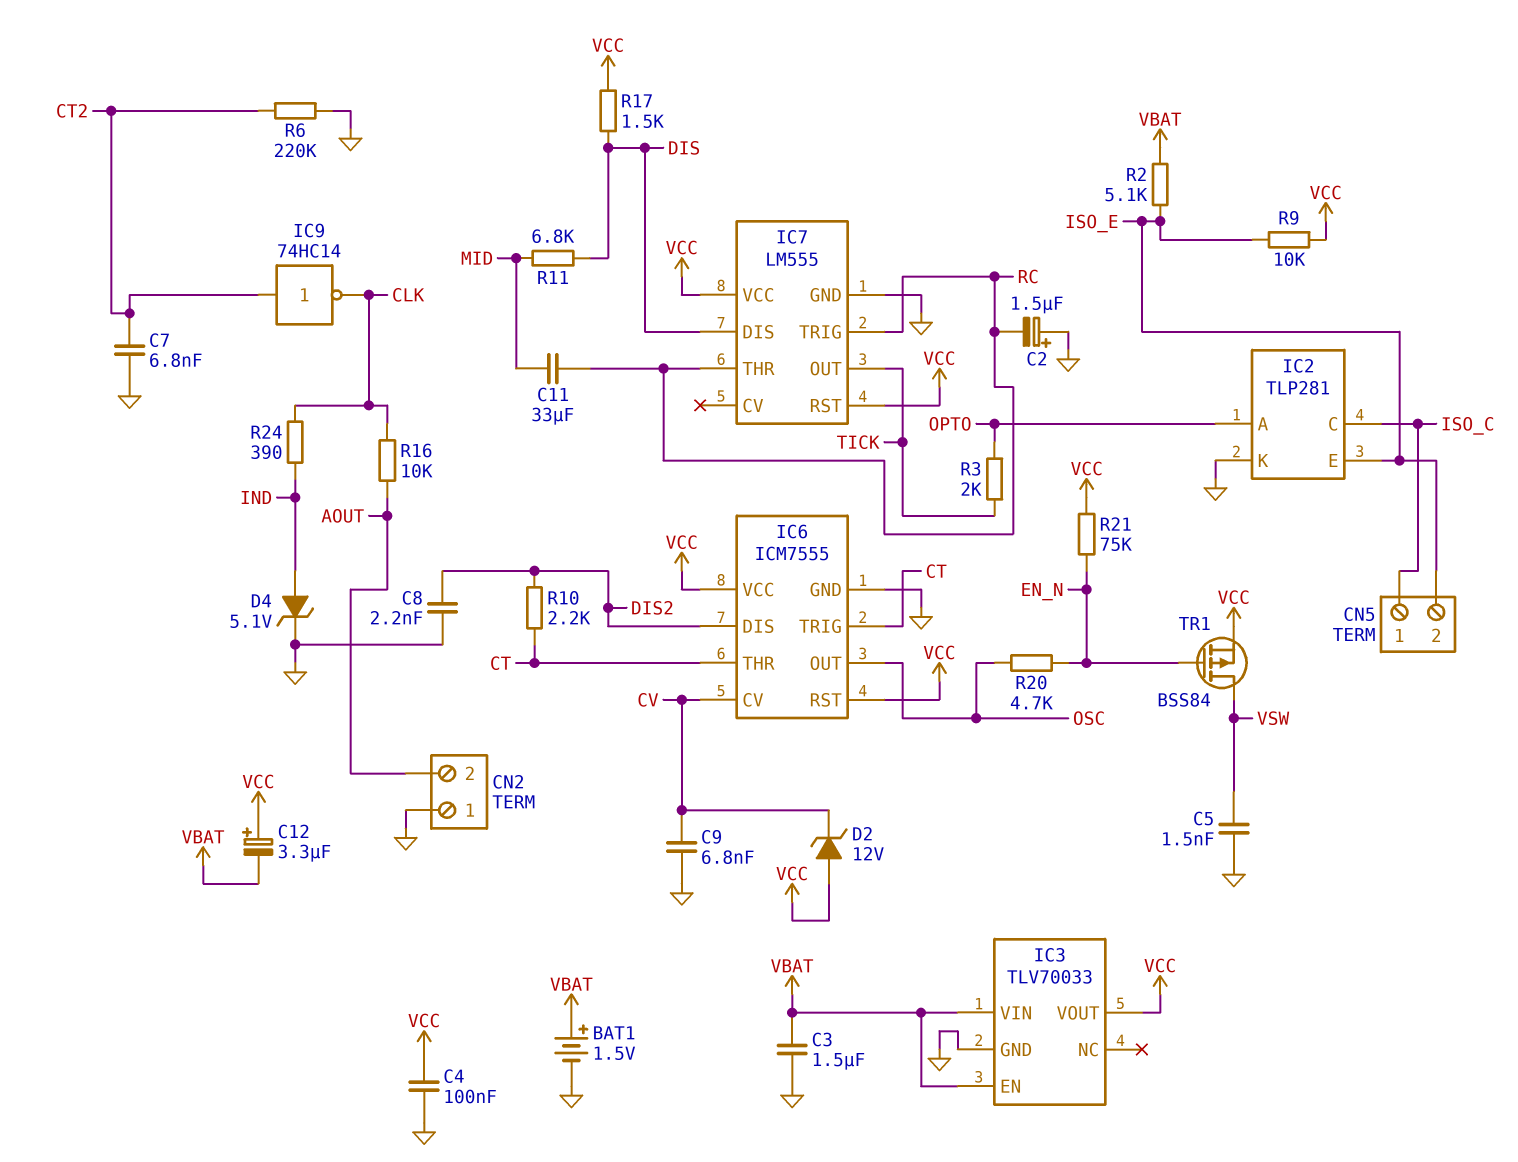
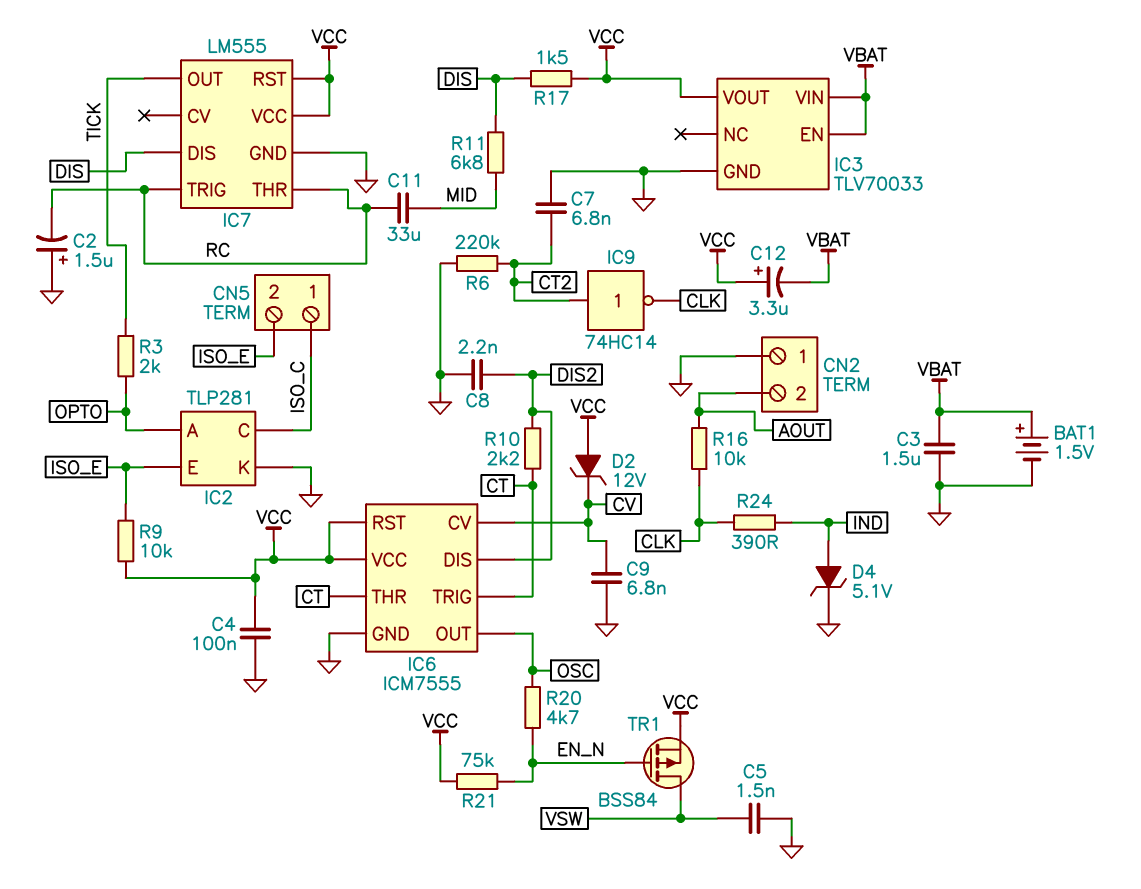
R2: 5.1k (ISO_E, VBAT) -> none

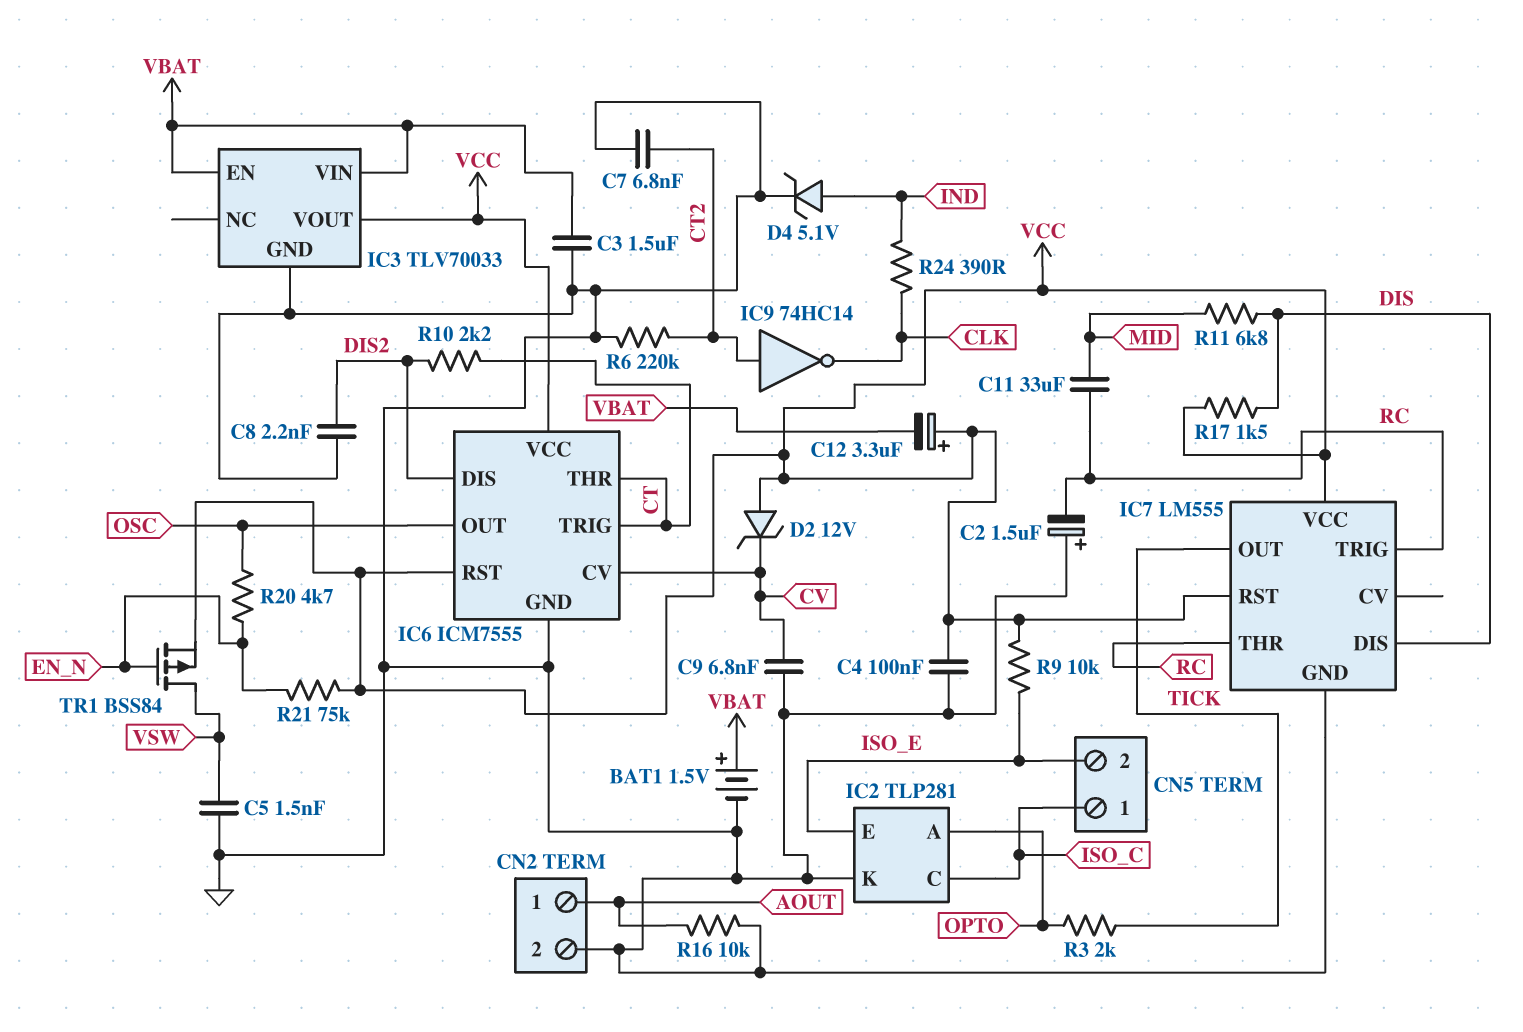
CN2 pin 1: GND -> AOUT
CN2 pin 2: AOUT -> GND
R16: 10k (AOUT, CLK) -> 10k (AOUT, GND)

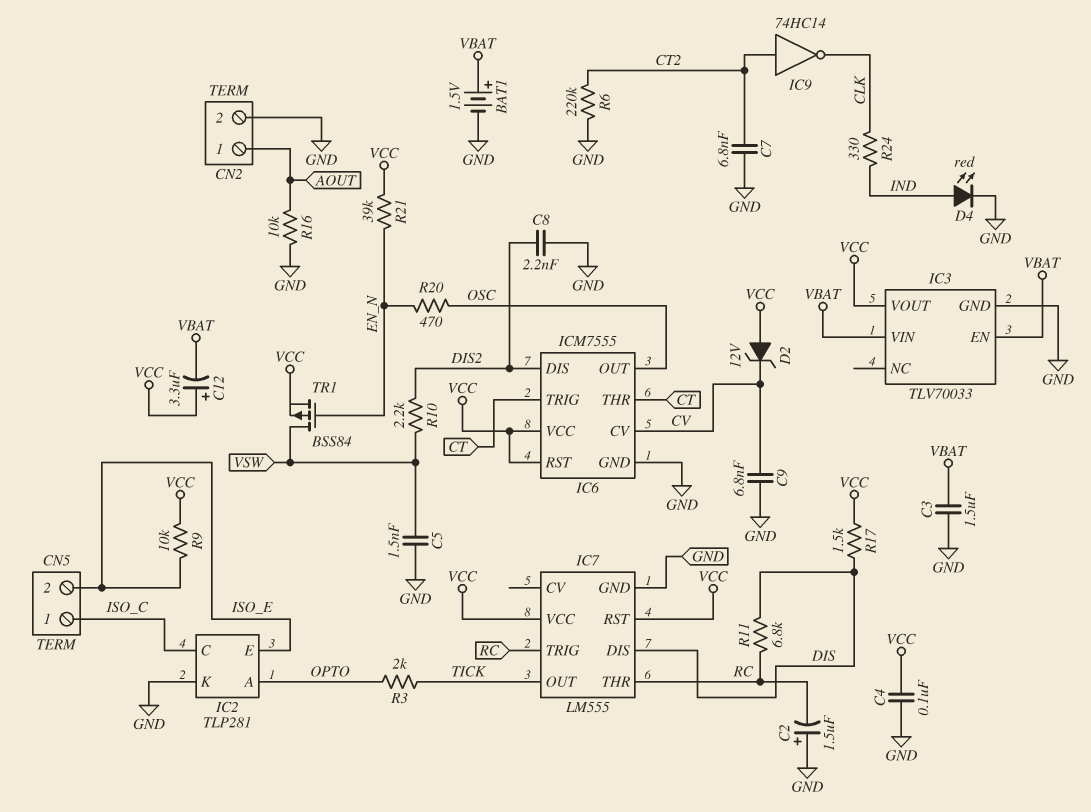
C11: 33uF (MID, RC) -> none
D4: zener 5.1V (A IND, K GND) -> LED red (A IND, K GND)
R10: 2.2k (CT, DIS2) -> 2.2k (DIS2, VSW)
R11: 6.8k (DIS, MID) -> 6.8k (DIS, RC)
R20: 4.7k (EN_N, OSC) -> 470 (EN_N, OSC)
R21: 75k (EN_N, VCC) -> 39k (EN_N, VCC)
R24: 390 (CLK, IND) -> 330 (CLK, IND)

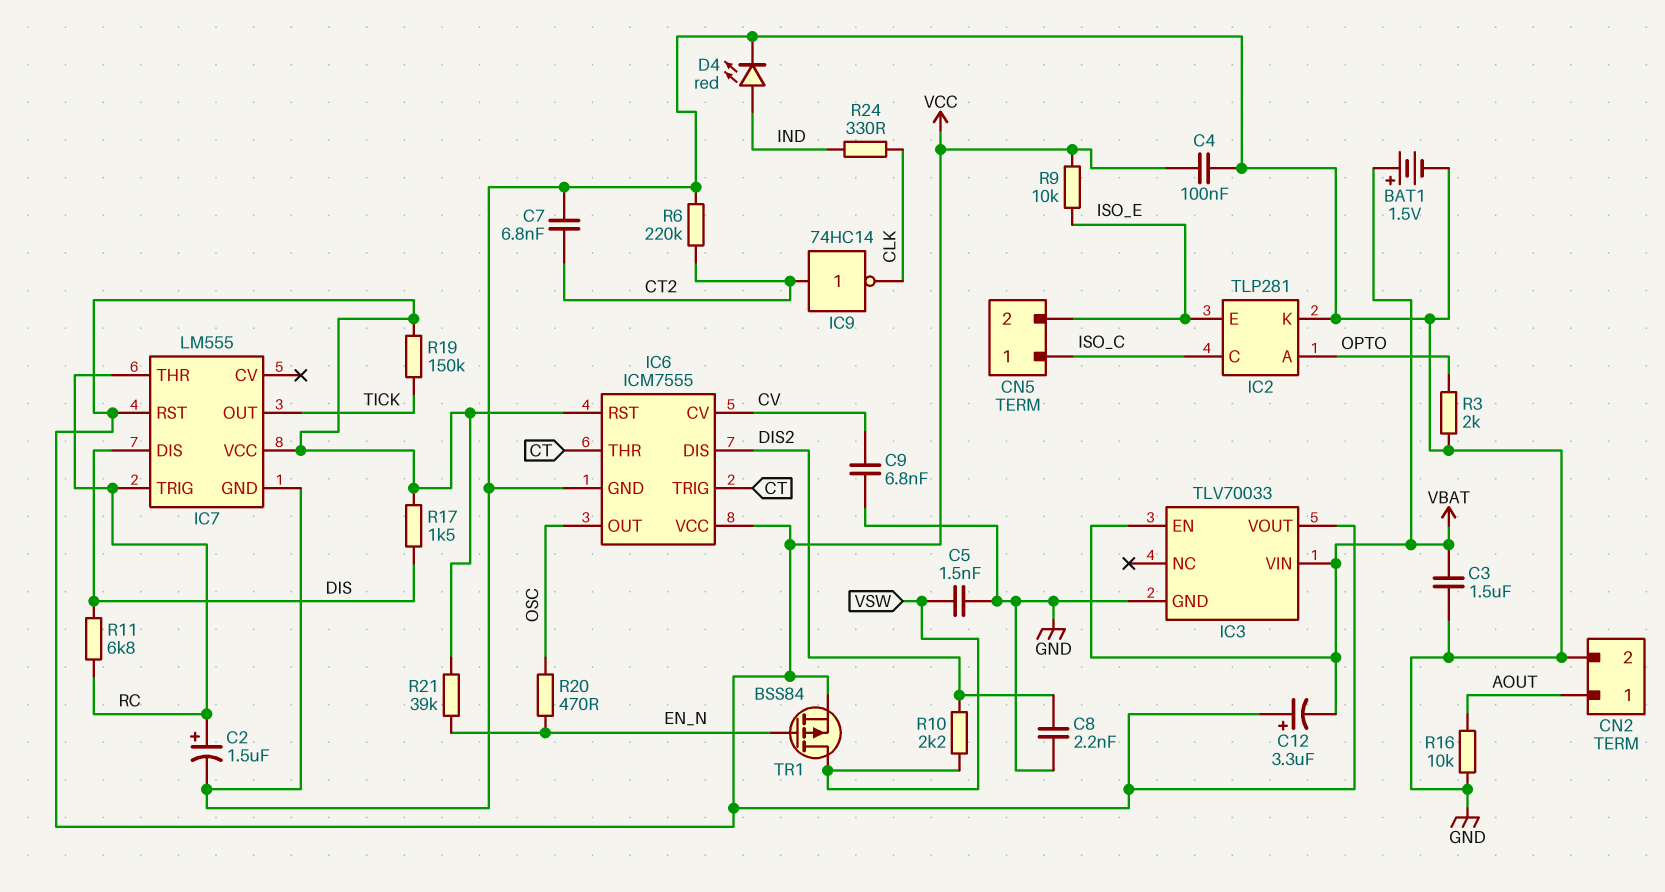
C2: 1.5uF (plus GND, minus RC) -> 1.5uF (plus RC, minus GND)
D2: zener 12V (A VCC, K CV) -> none
R3: 2k (OPTO, TICK) -> 2k (GND, OPTO)
R19: none -> 150k (TICK, VCC)

